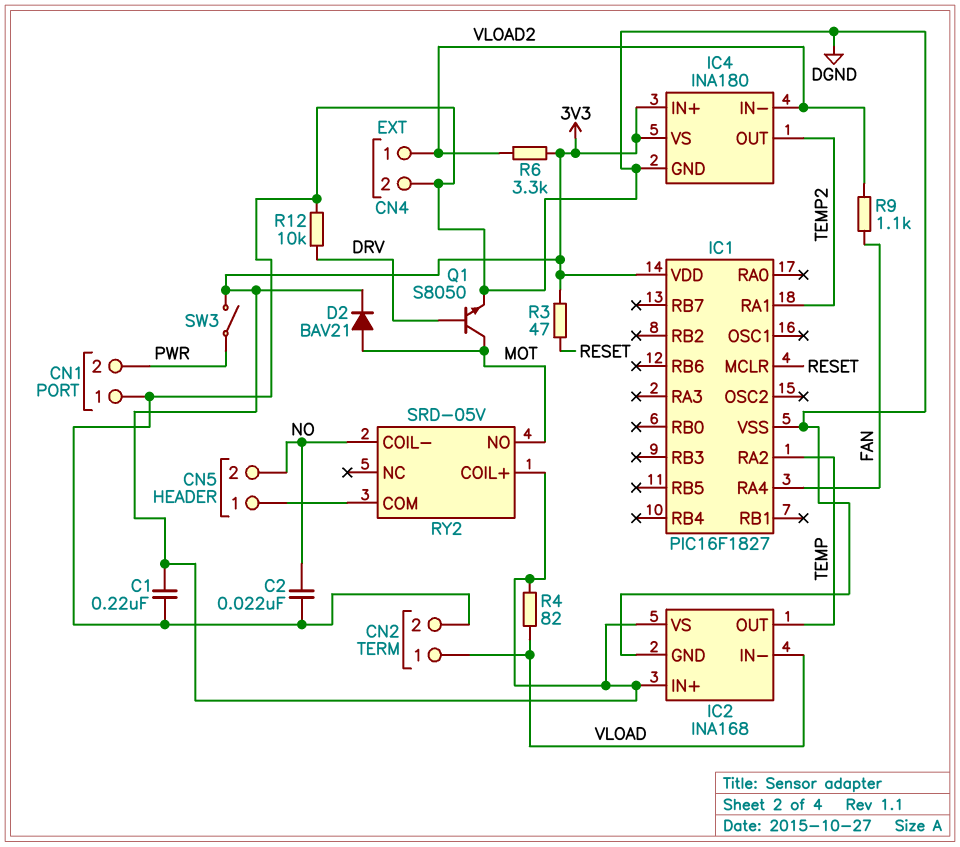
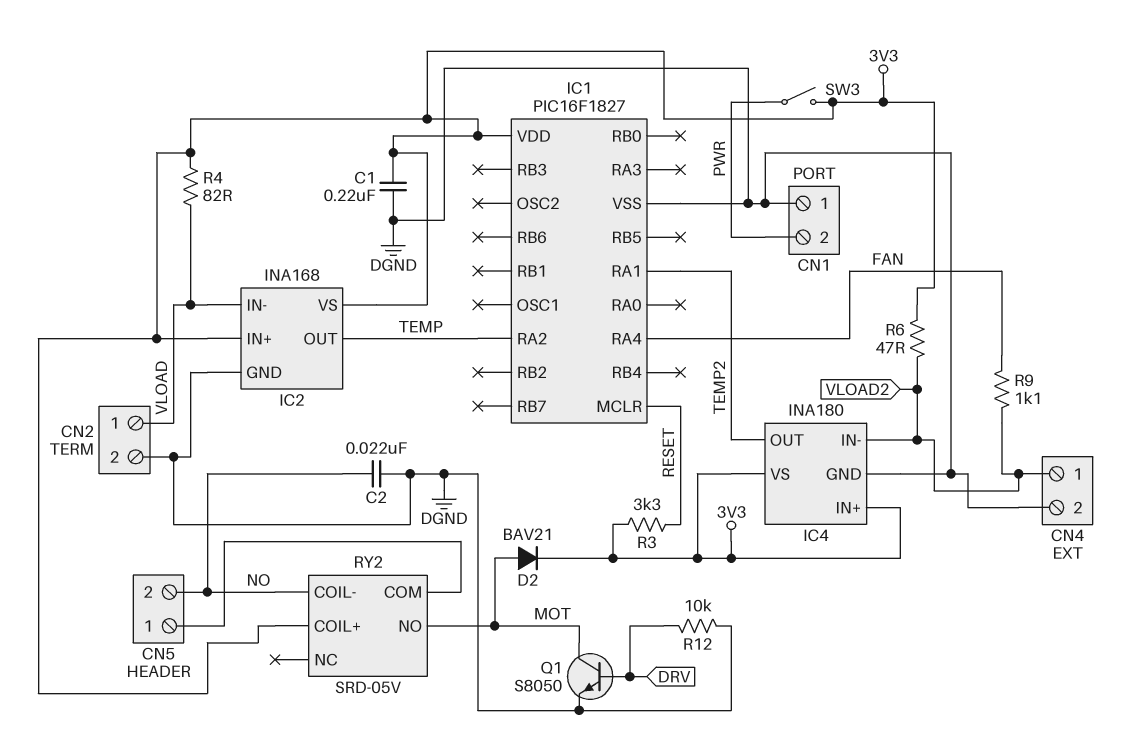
R3: 47 (3V3, RESET) -> 3.3k (3V3, RESET)
R6: 3.3k (3V3, VLOAD2) -> 47 (3V3, VLOAD2)

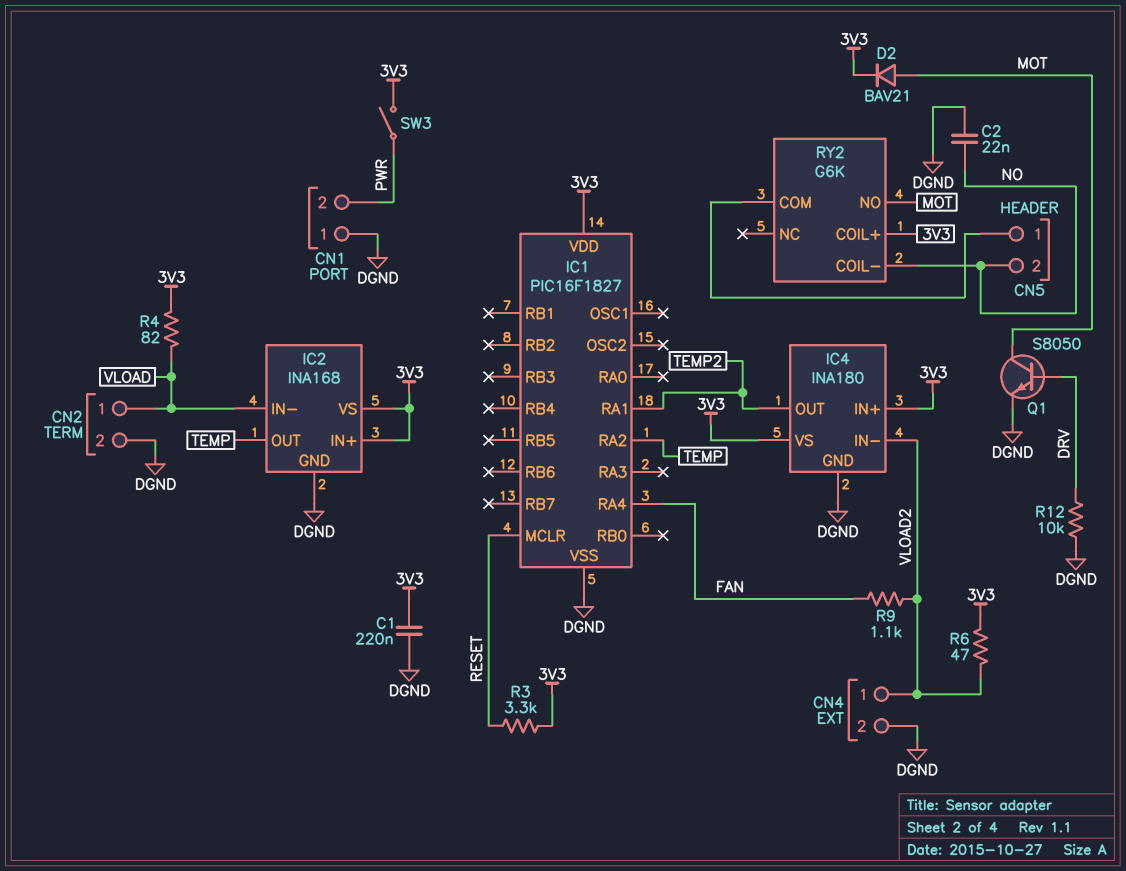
RY2: SRD-05V -> G6K

